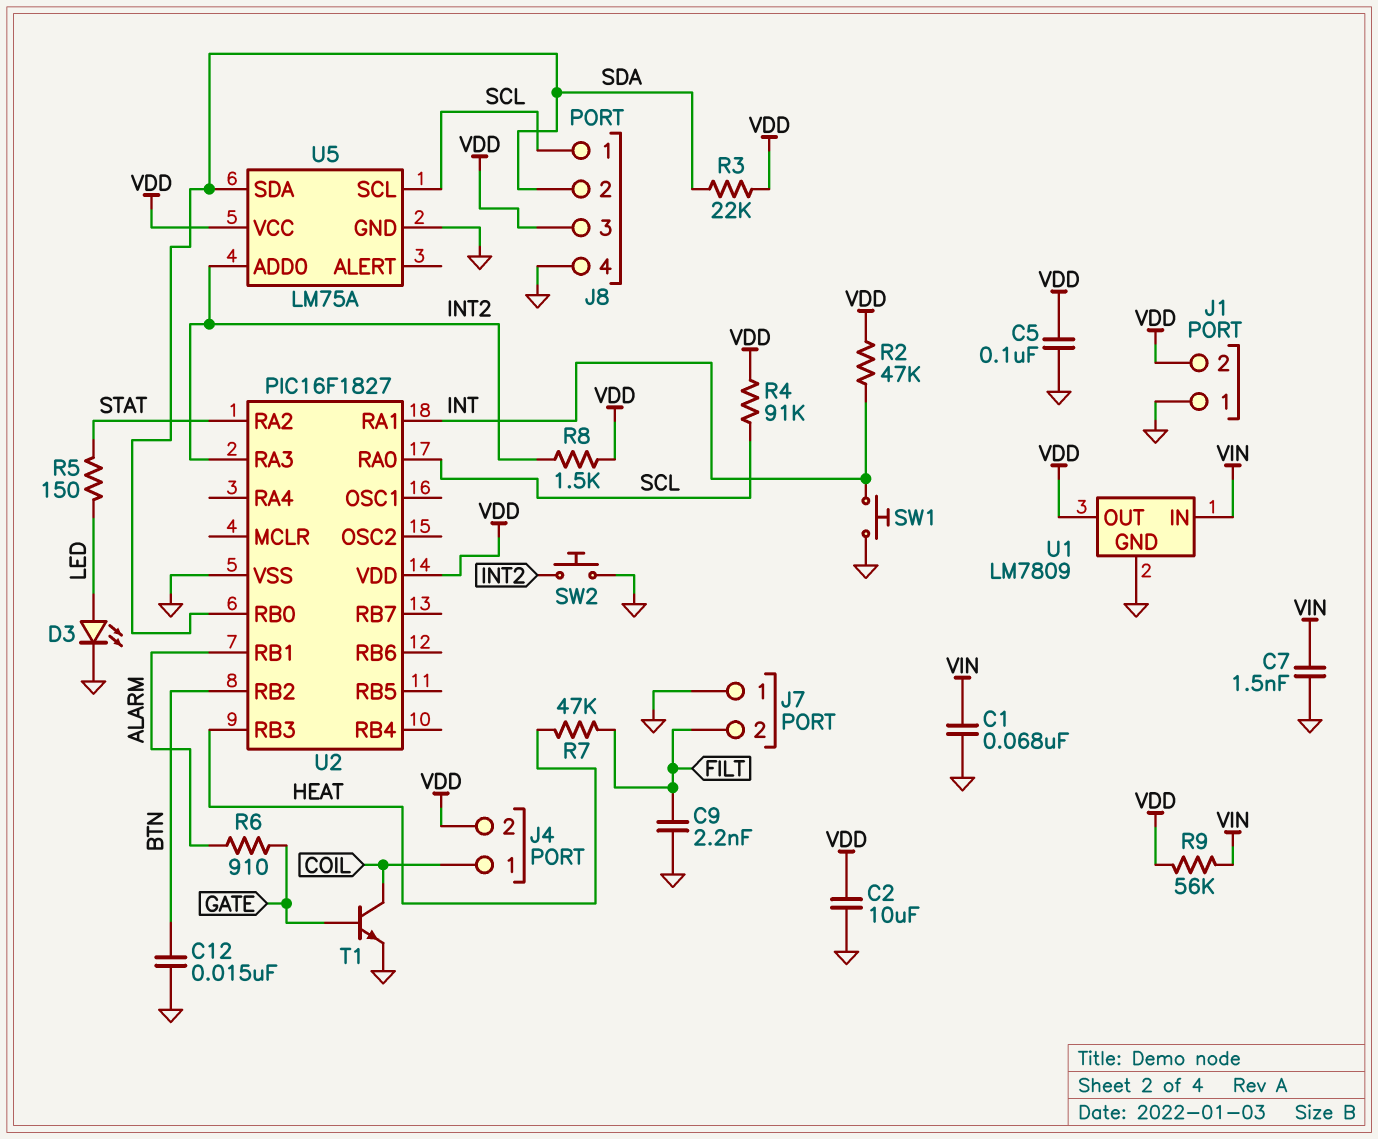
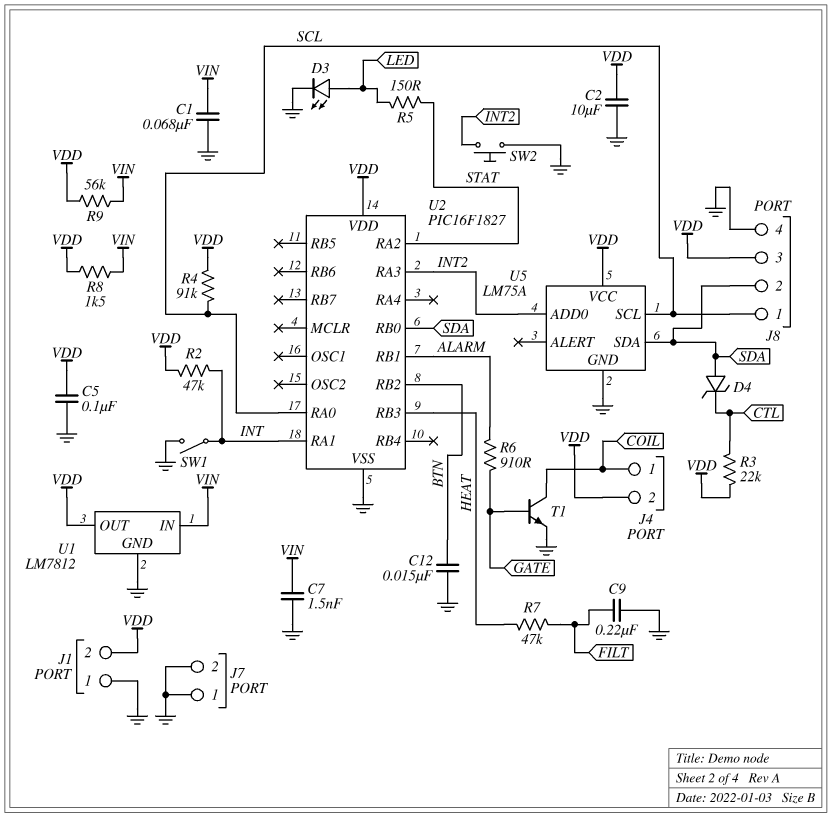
C9: 2.2nF (FILT, GND) -> 220nF (FILT, GND)
D4: none -> zener (A SDA, K CTL)
J7 pin 2: FILT -> GND
R3: 22k (SDA, VDD) -> 22k (CTL, VDD)
R8: 1.5k (INT2, VDD) -> 1.5k (VDD, VIN)
SW1: button (GND, INT) -> switch (GND, INT)
U1: LM7809 -> LM7812

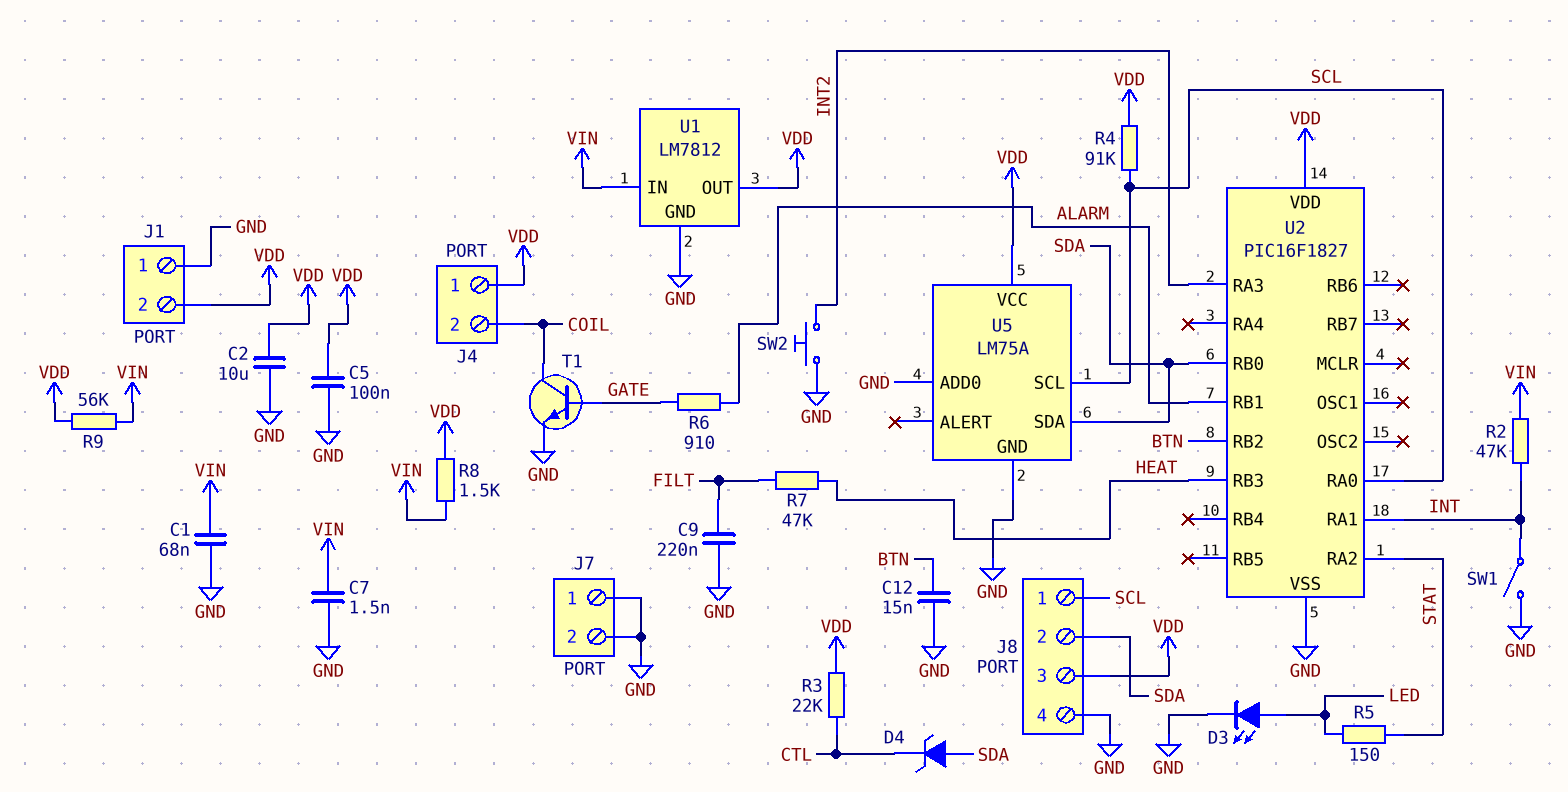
J4 pin 1: COIL -> VDD
J4 pin 2: VDD -> COIL
R2: 47k (INT, VDD) -> 47k (INT, VIN)
U5 pin ADD0: INT2 -> GND

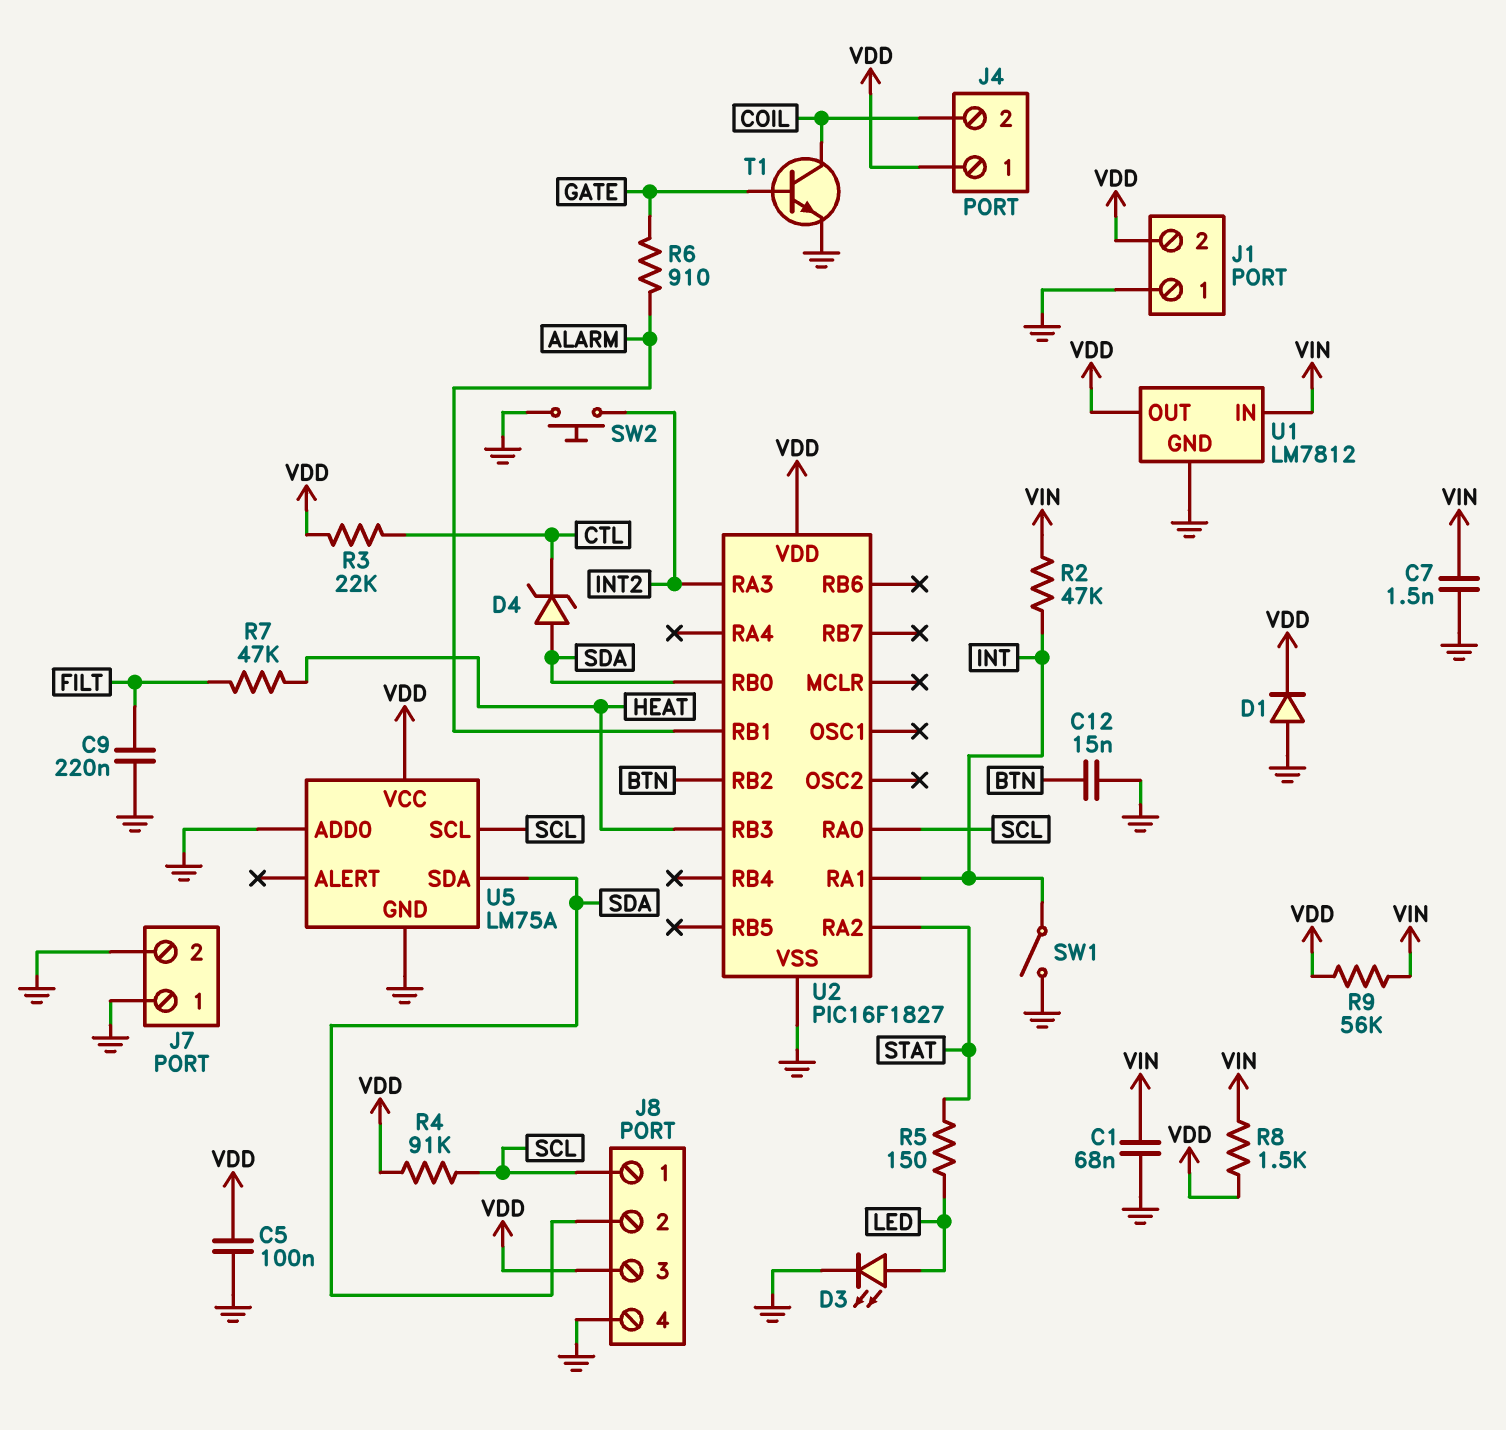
C2: 10uF (GND, VDD) -> none
D1: none -> diode (A GND, K VDD)

